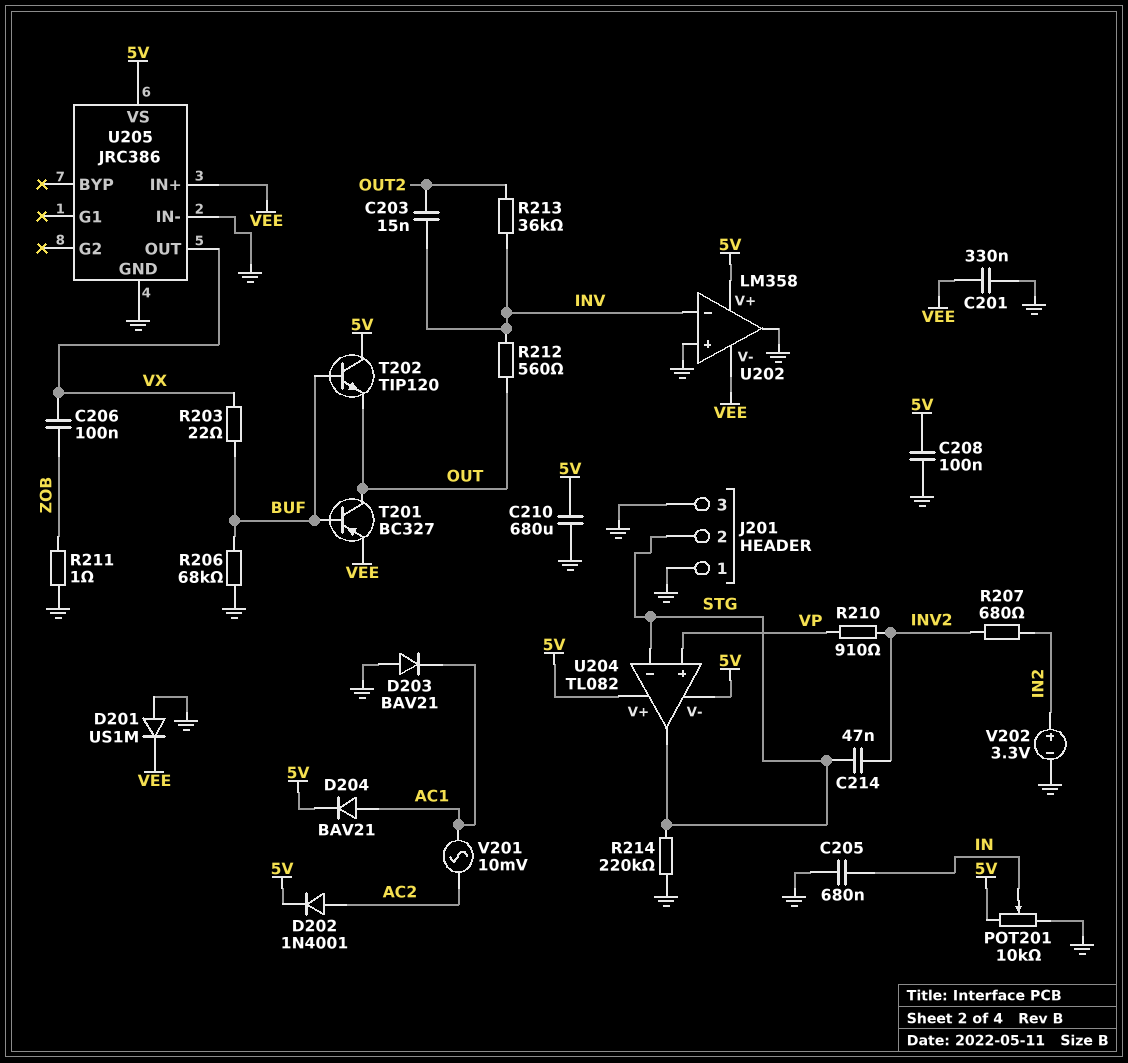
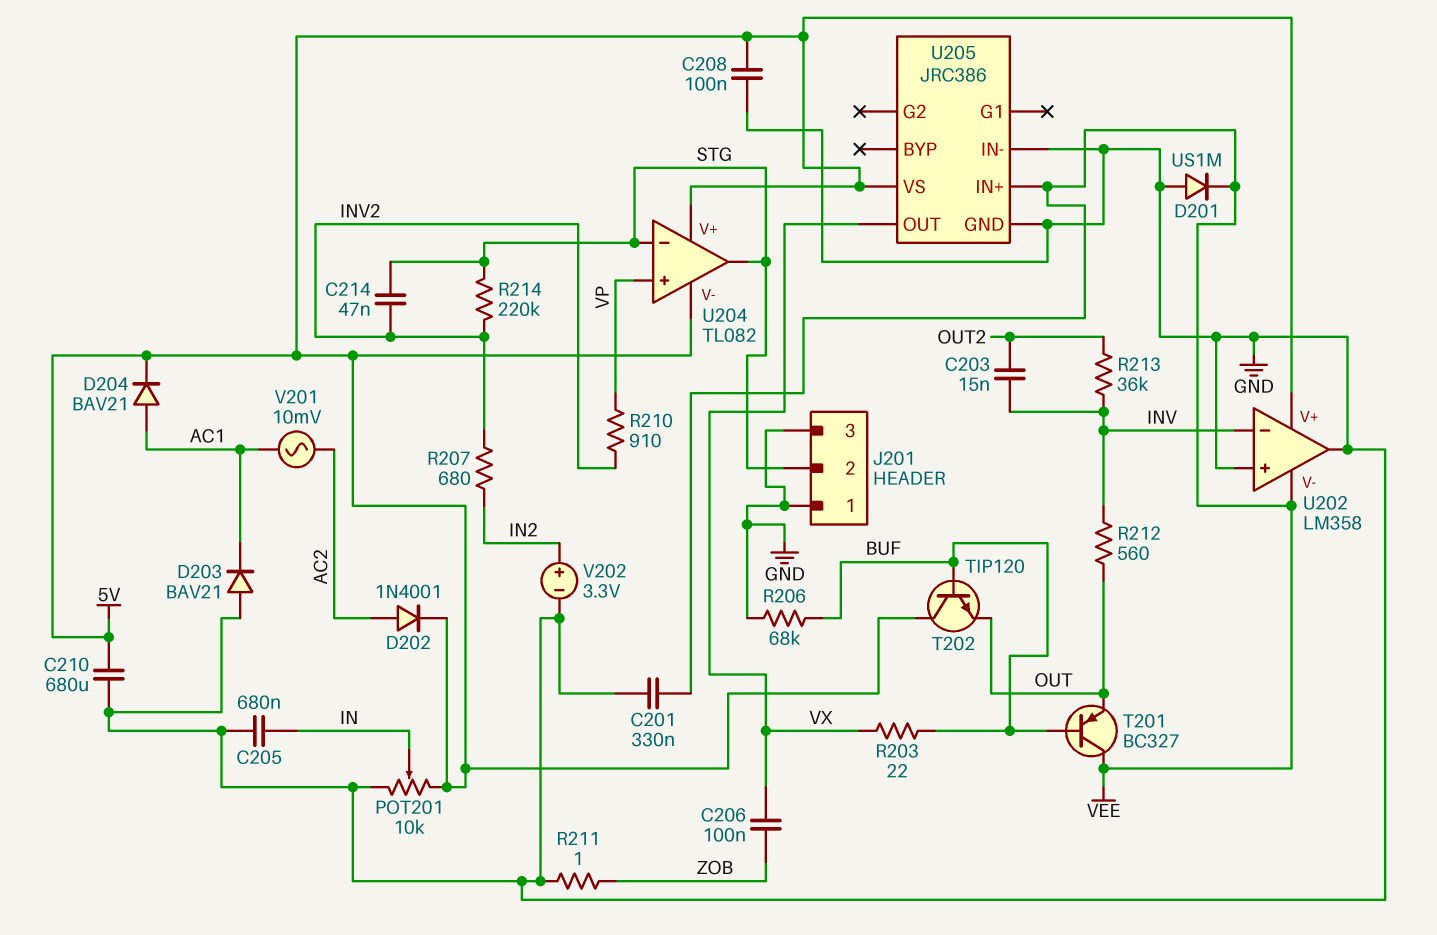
R214: 220k (GND, STG) -> 220k (INV2, STG)
T201: PNP BC327 (B BUF, C OUT, E VEE) -> PNP BC327 (B BUF, C VEE, E OUT)

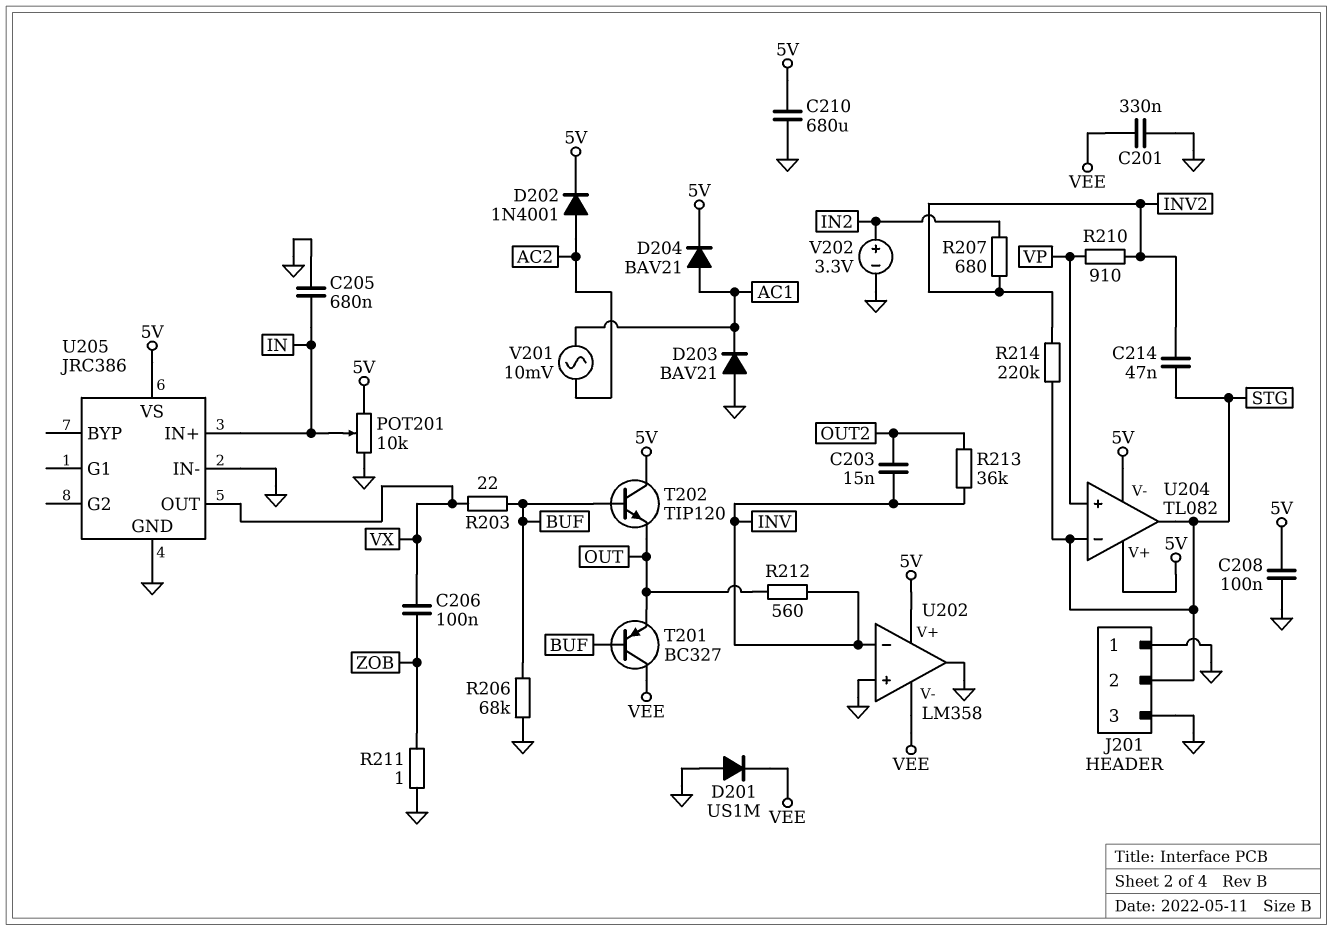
U205 pin IN+: VEE -> IN

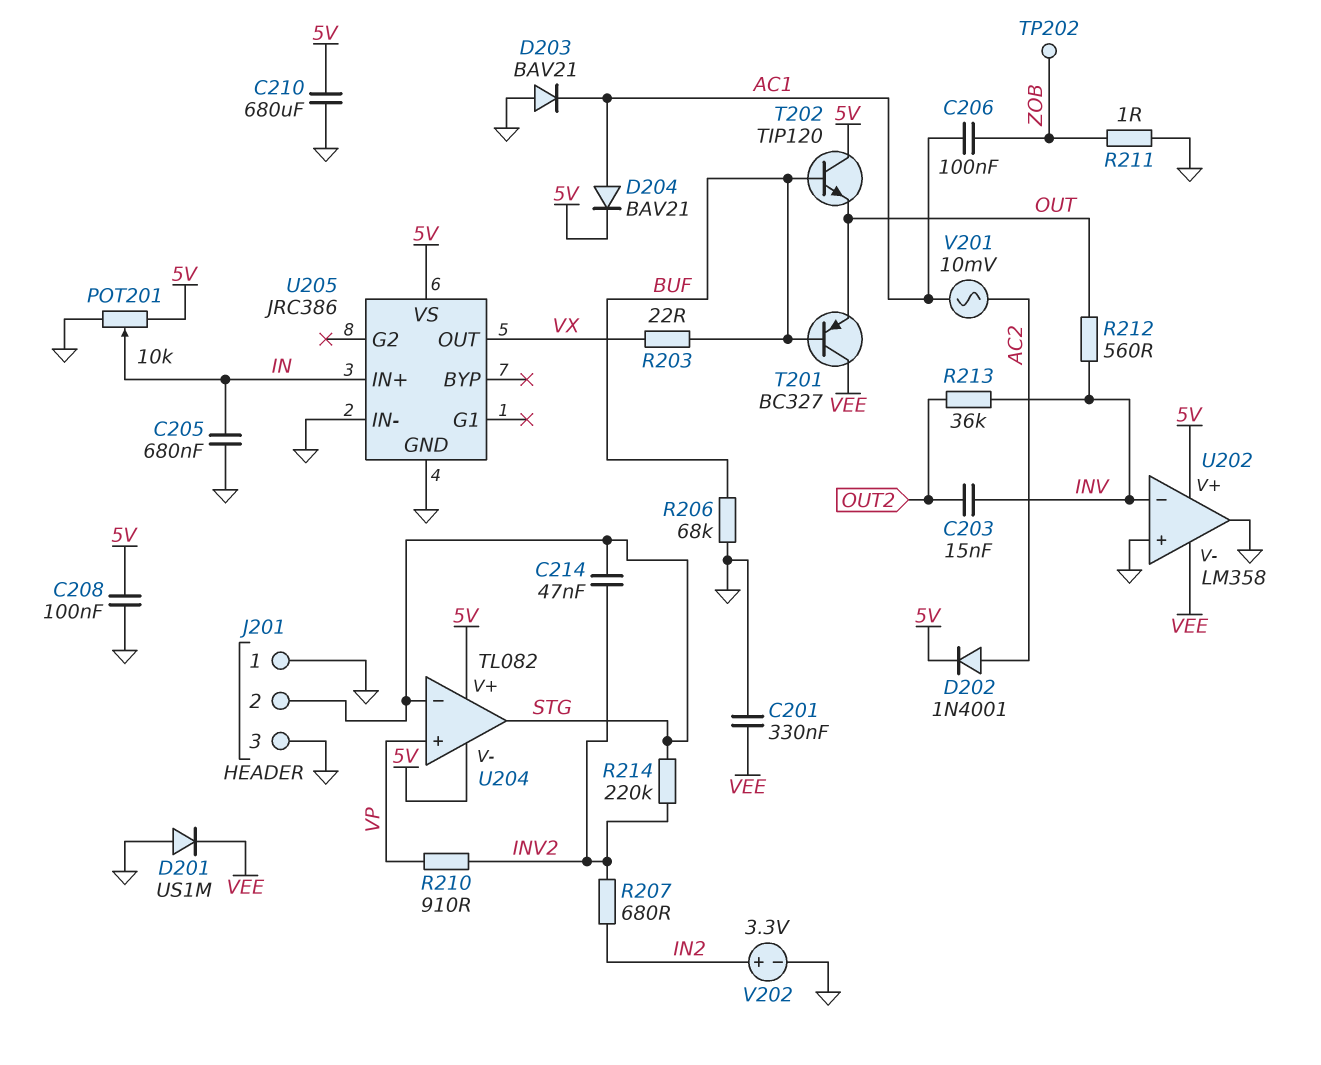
C206: 100nF (VX, ZOB) -> 100nF (AC1, ZOB)
TP202: none -> test point (ZOB)

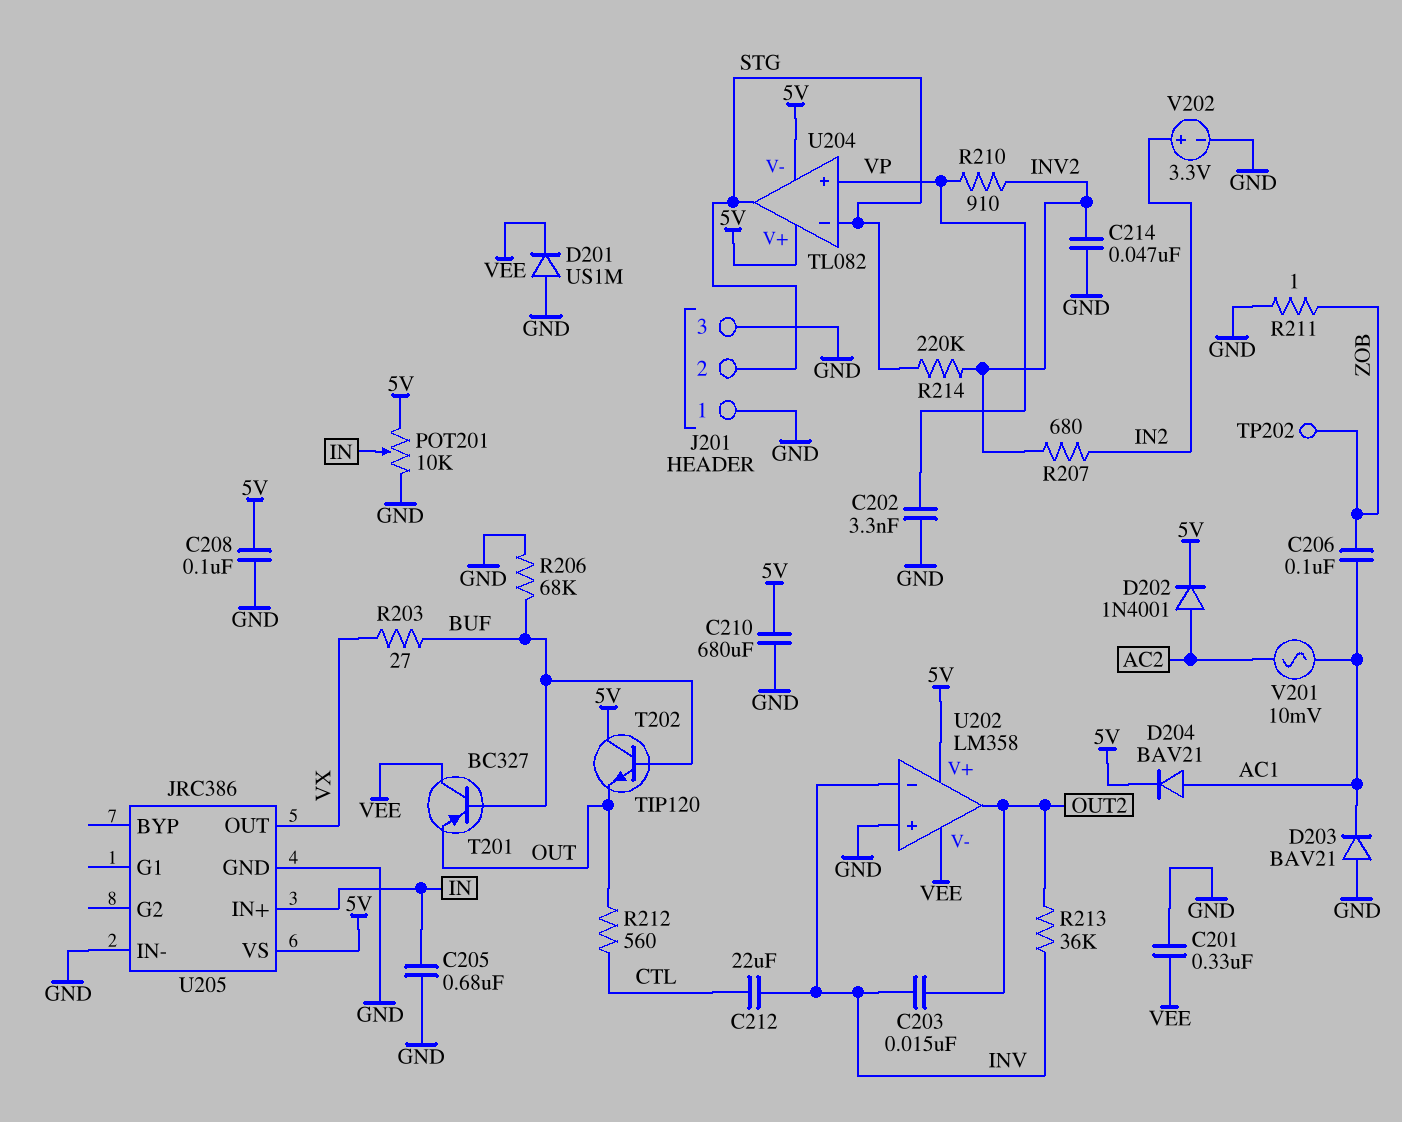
C202: none -> 3.3nF (GND, VP)
C212: none -> 22uF (CTL, INV)
C214: 47nF (INV2, STG) -> 47nF (GND, INV2)
R203: 22 (BUF, VX) -> 27 (BUF, VX)
R212: 560 (INV, OUT) -> 560 (CTL, OUT)
U202 pin out: GND -> OUT2

